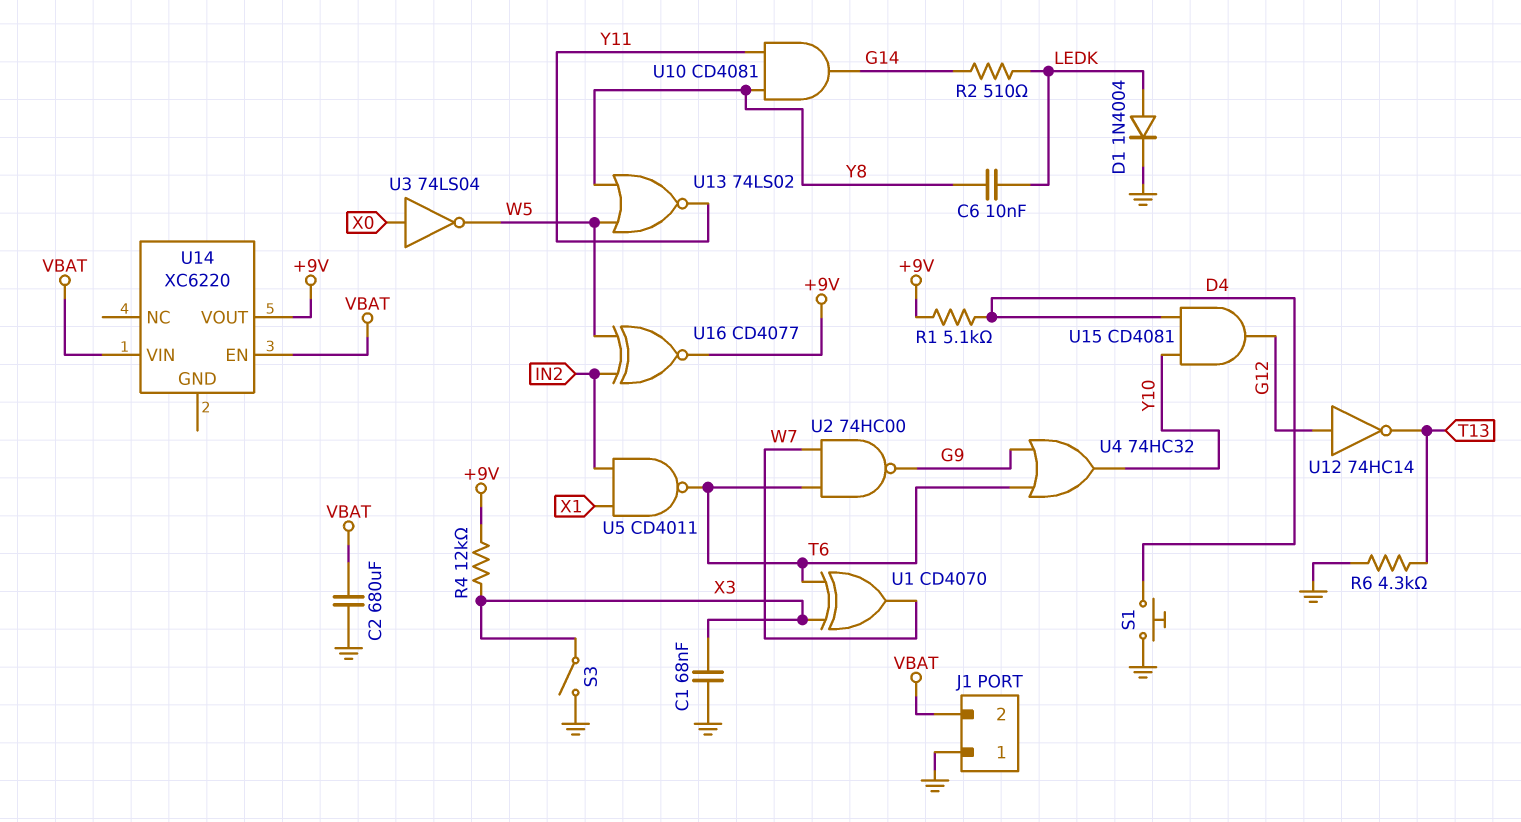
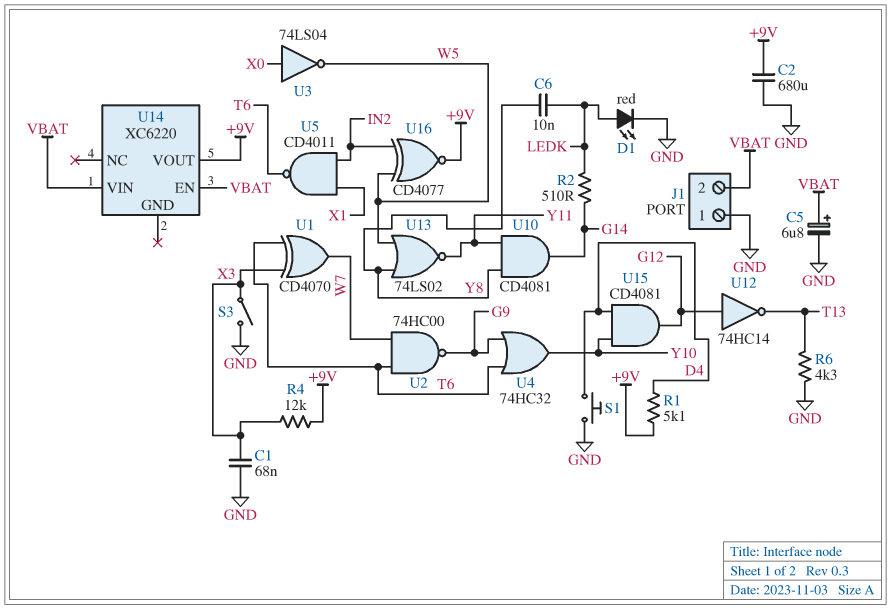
C2: 680uF (GND, VBAT) -> 680uF (+9V, GND)
C5: none -> 6.8uF (plus VBAT, minus GND)
D1: diode 1N4004 (A LEDK, K GND) -> LED red (A LEDK, K GND)

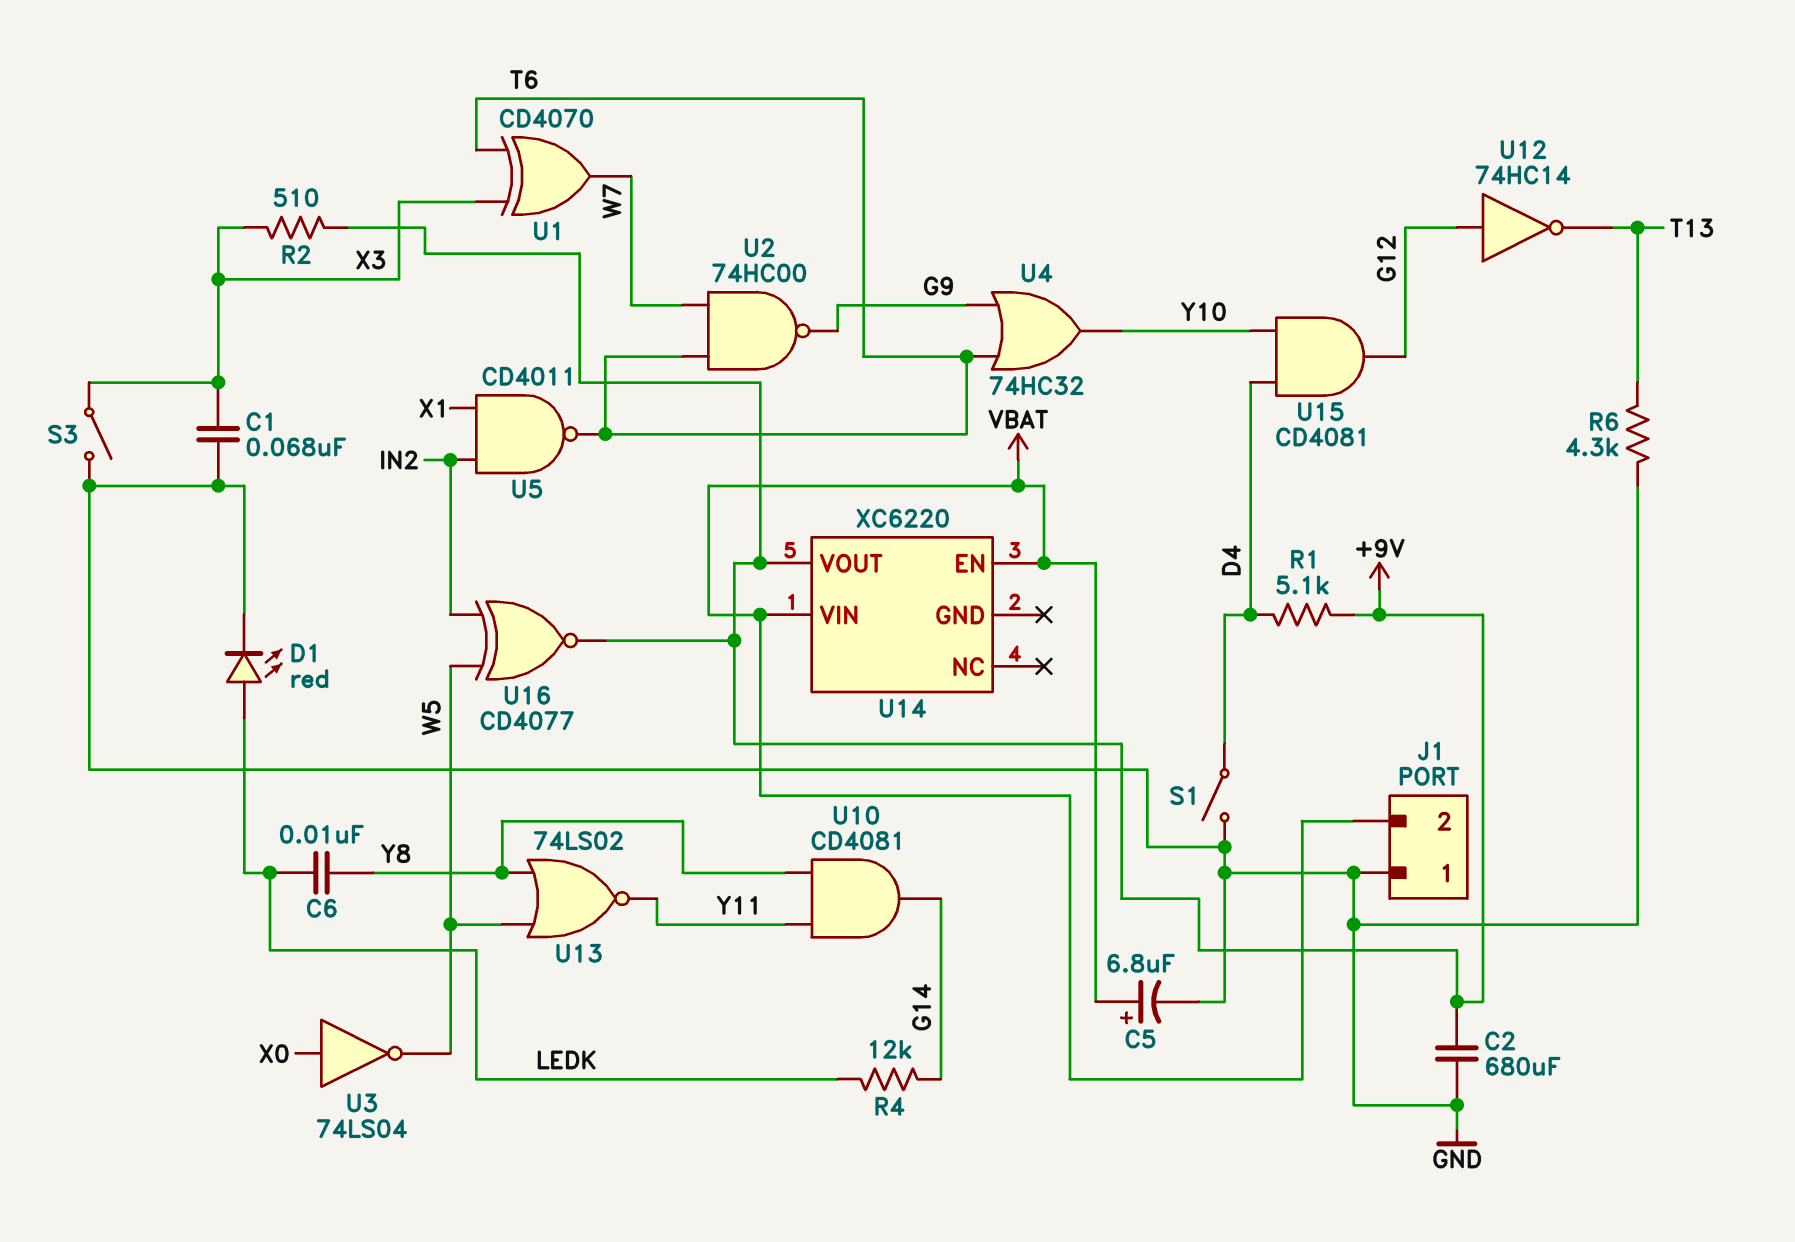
R2: 510 (G14, LEDK) -> 510 (+9V, X3)
R4: 12k (+9V, X3) -> 12k (G14, LEDK)
S1: button (D4, GND) -> switch (D4, GND)

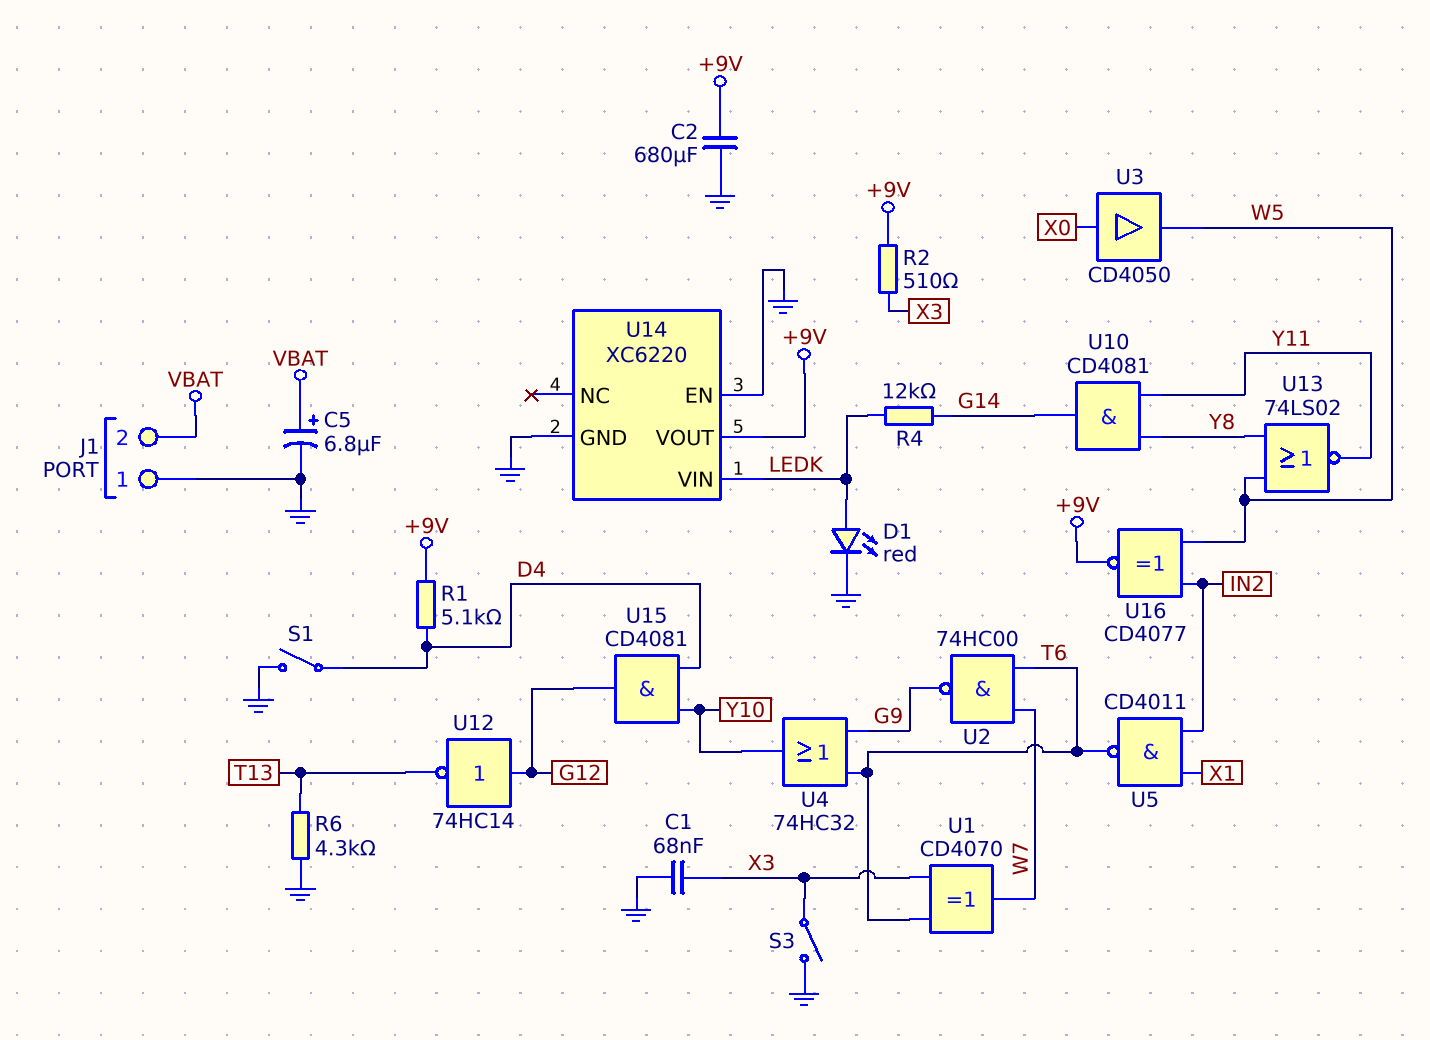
C6: 10nF (LEDK, Y8) -> none
U3: NOT 74LS04 (in X0, out W5) -> buffer CD4050 (in X0, out W5)
U14 pin EN: VBAT -> GND
U14 pin GND: none -> GND
U14 pin VIN: VBAT -> LEDK

